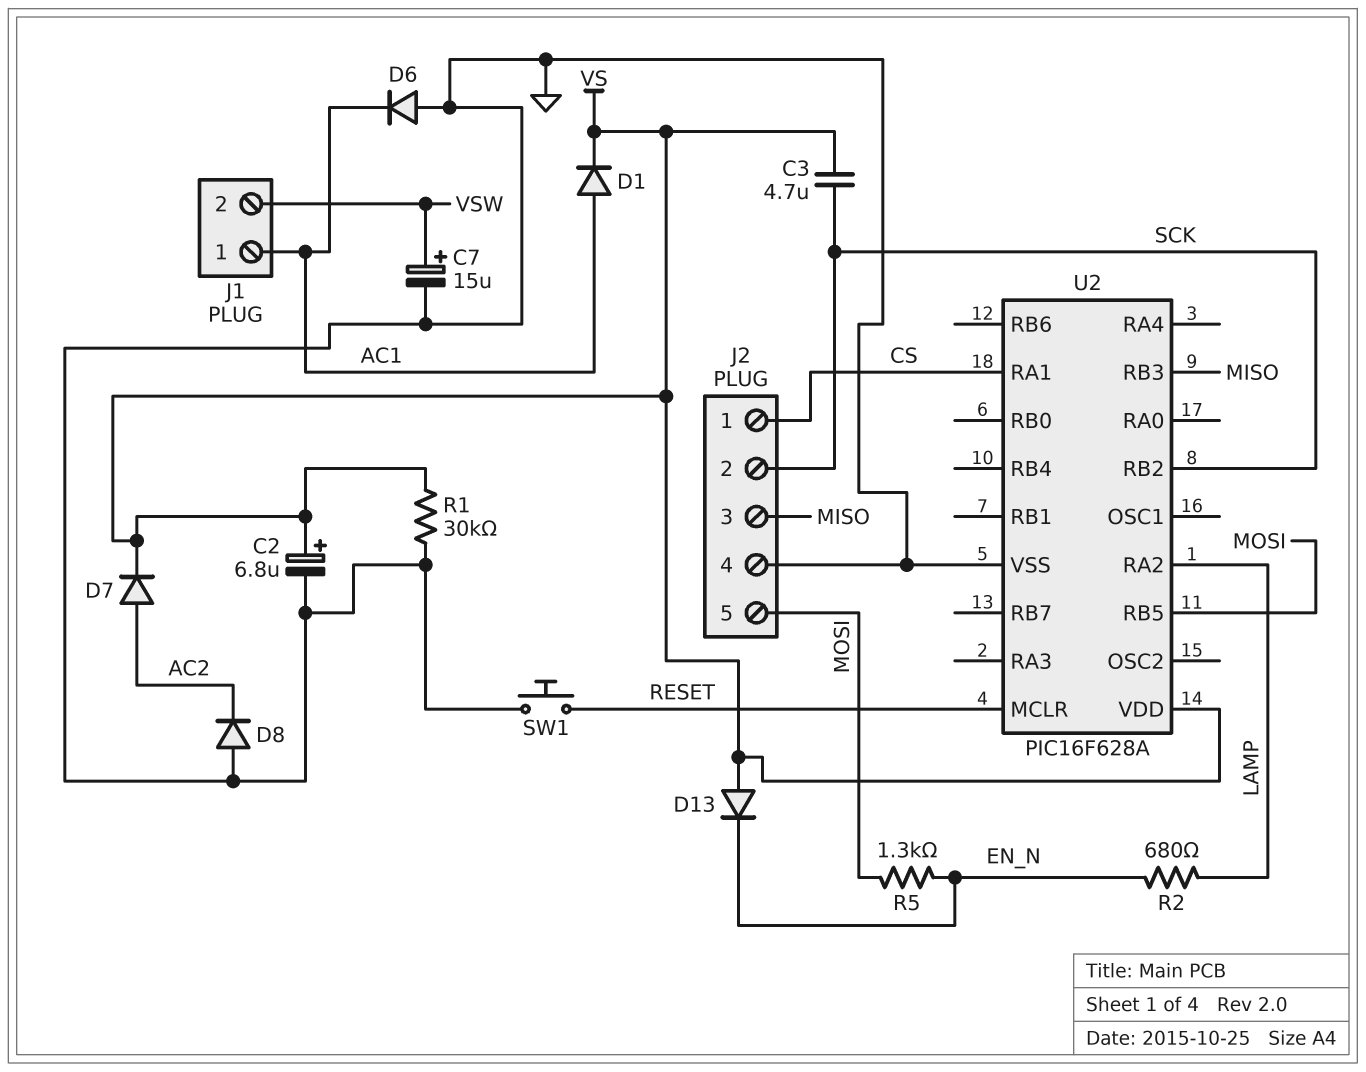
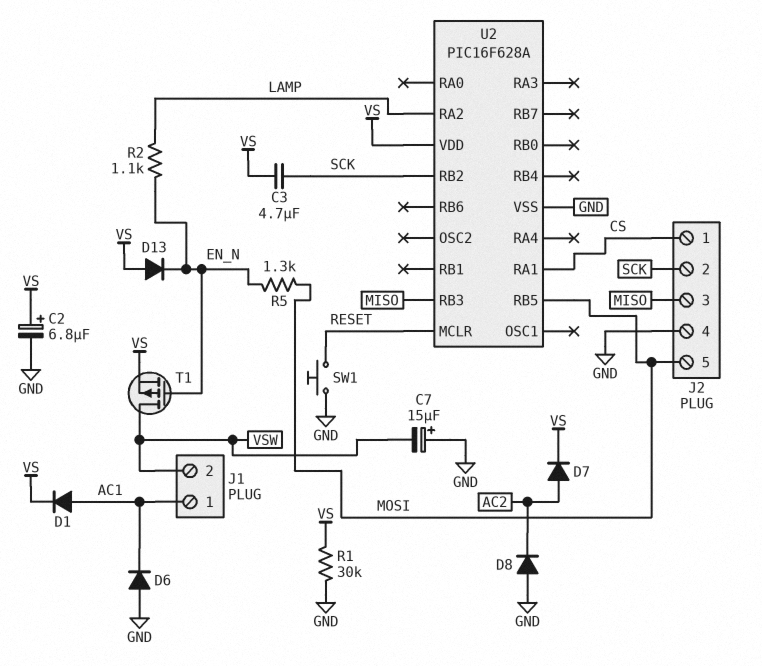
C7: 15uF (plus VSW, minus GND) -> 15uF (plus GND, minus VSW)
R2: 680 (EN_N, LAMP) -> 1.1k (EN_N, LAMP)
T1: none -> PMOS (G EN_N, D VSW, S VS)

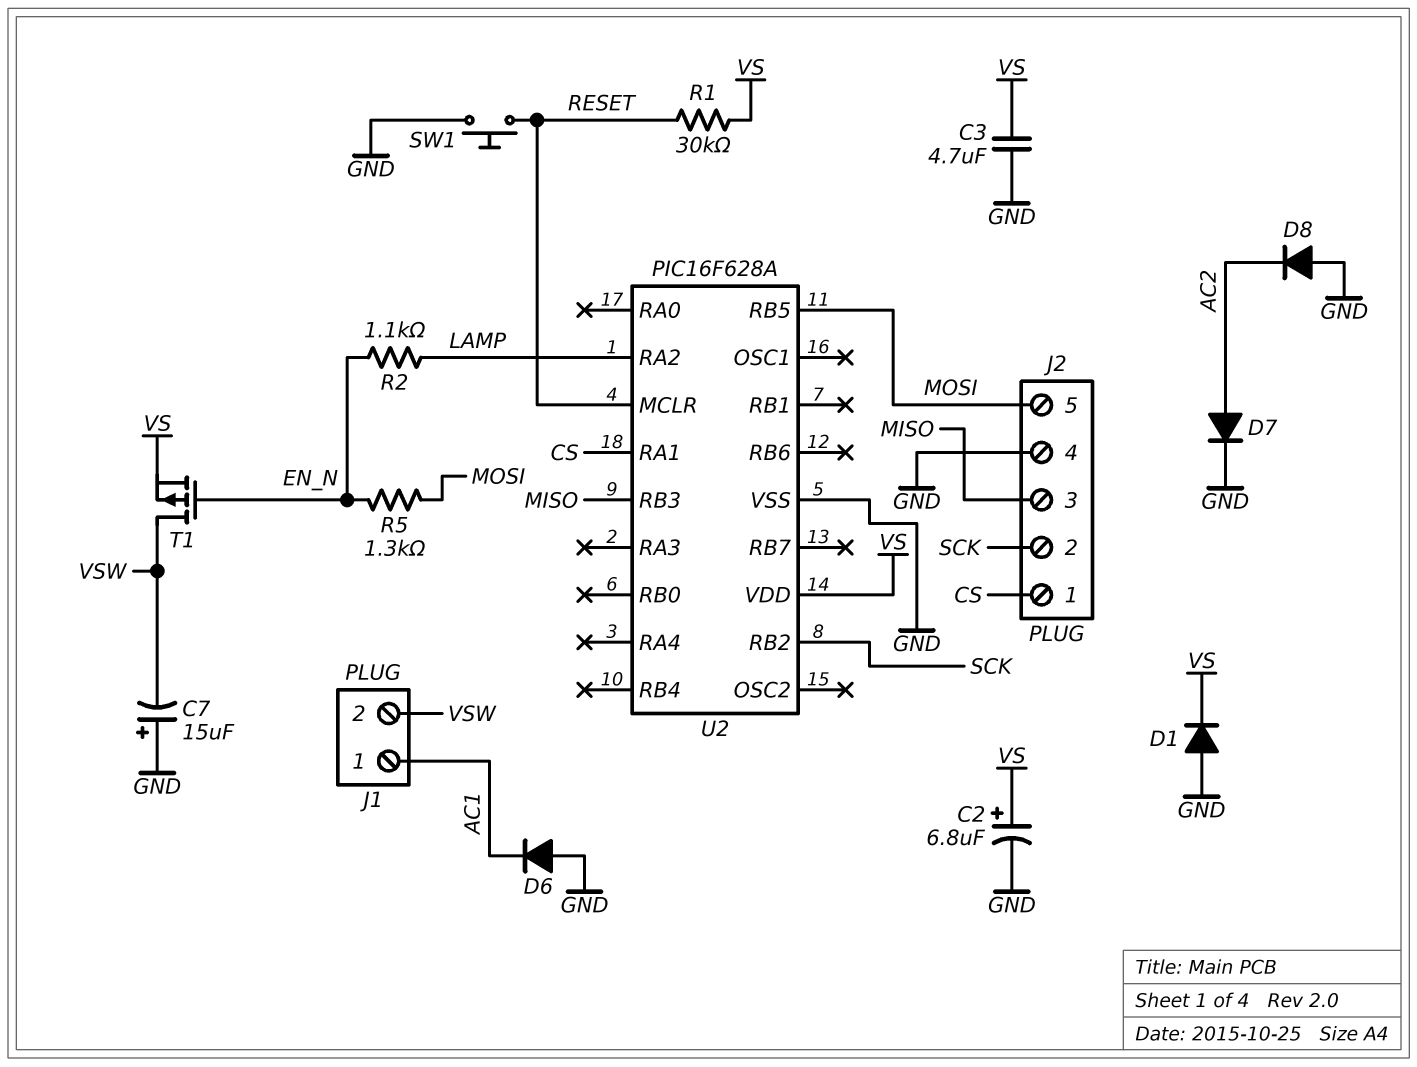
C3: 4.7uF (SCK, VS) -> 4.7uF (GND, VS)
D1: diode (A AC1, K VS) -> diode (A GND, K VS)
D7: diode (A AC2, K VS) -> diode (A AC2, K GND)
D13: diode (A VS, K EN_N) -> none
R1: 30k (GND, VS) -> 30k (RESET, VS)

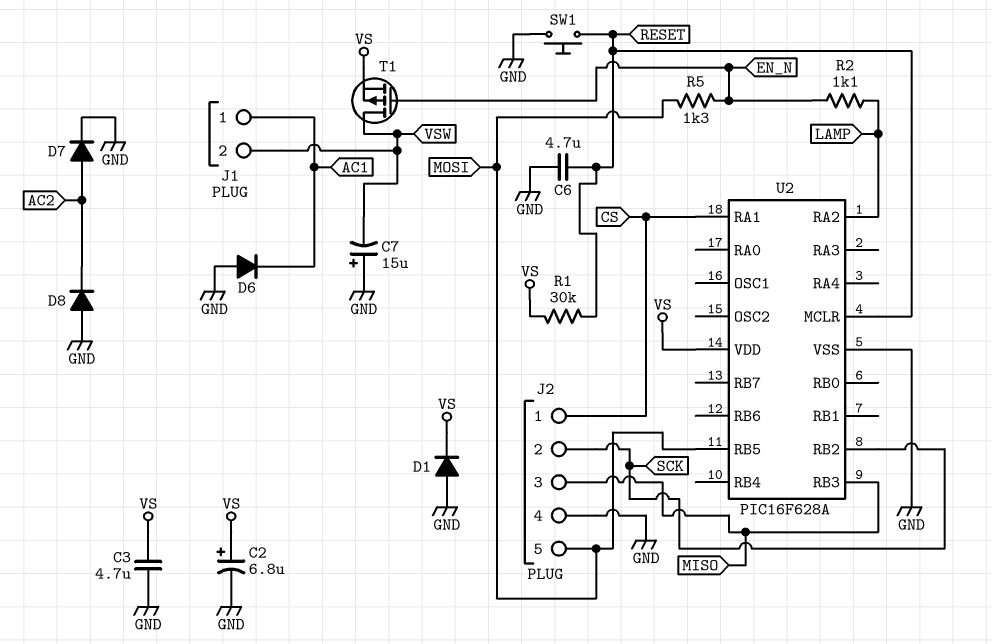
C6: none -> 4.7uF (GND, RESET)

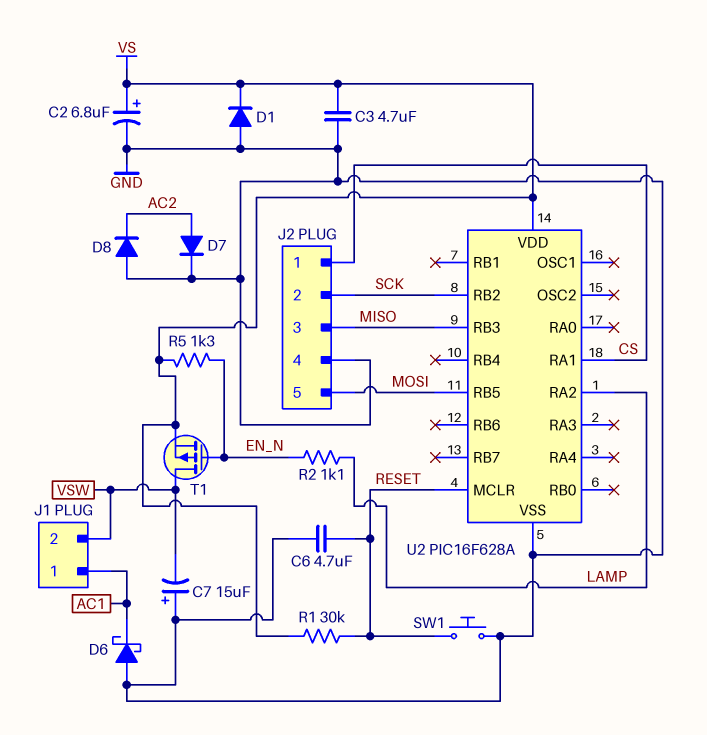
D6: diode (A GND, K AC1) -> schottky (A GND, K AC1)
R5: 1.3k (EN_N, MOSI) -> 1.3k (EN_N, VS)

